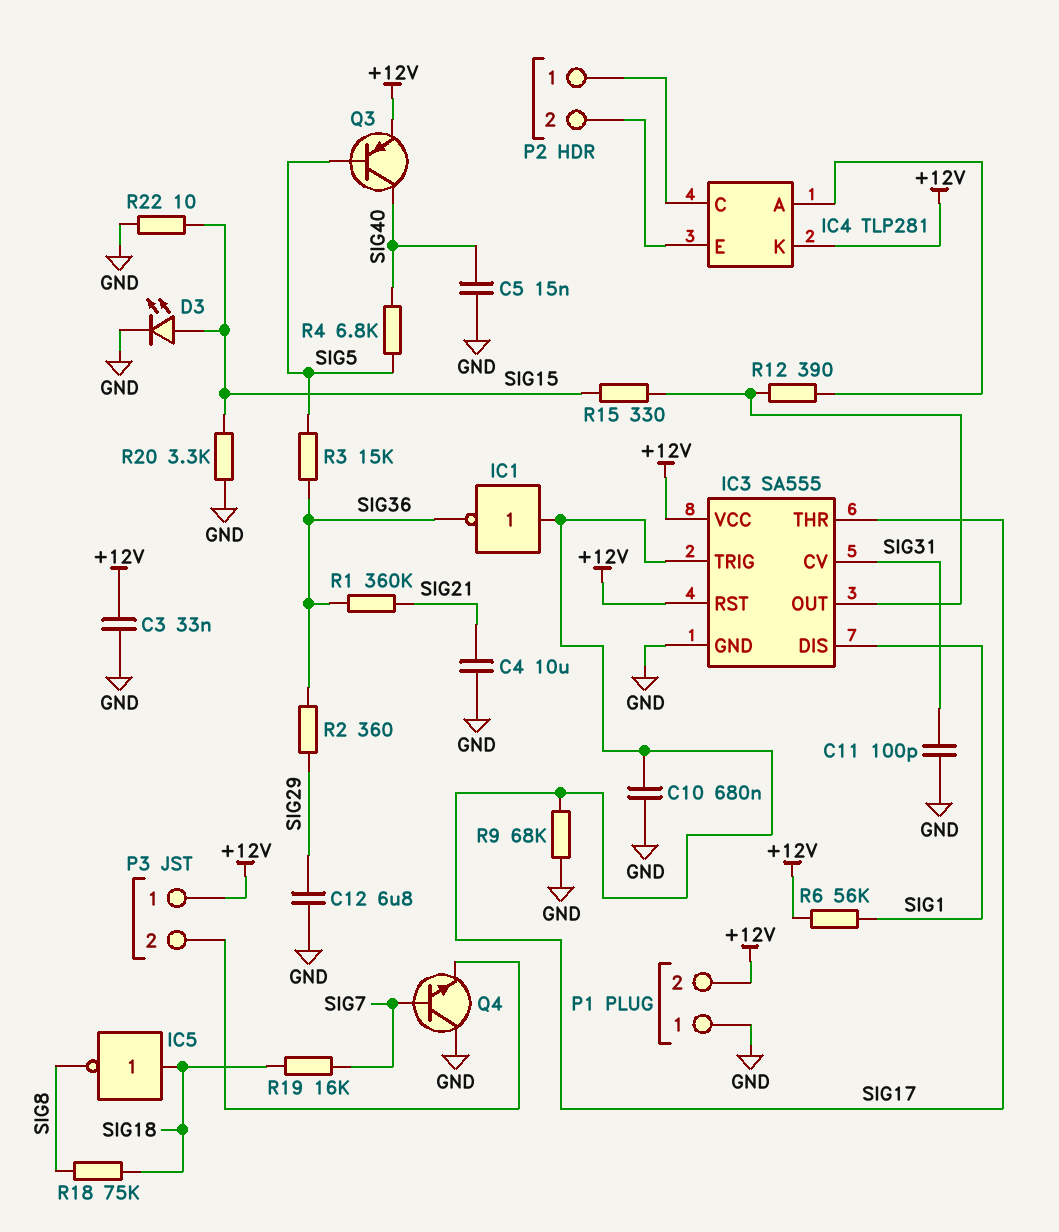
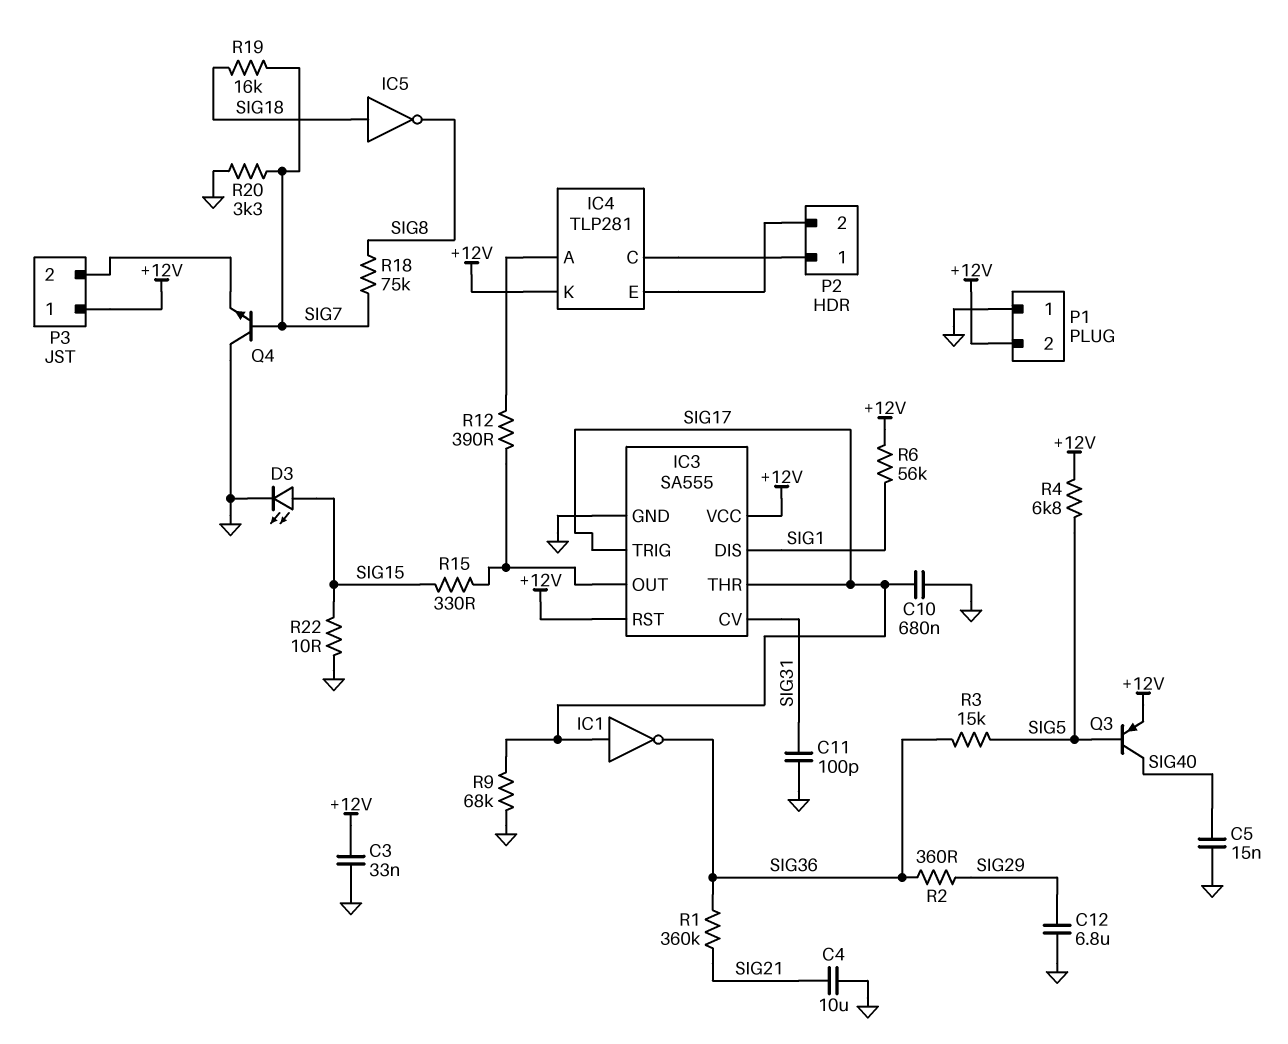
R4: 6.8k (SIG5, SIG40) -> 6.8k (+12V, SIG5)
R18: 75k (SIG8, SIG18) -> 75k (SIG7, SIG8)
R20: 3.3k (GND, SIG15) -> 3.3k (GND, SIG7)

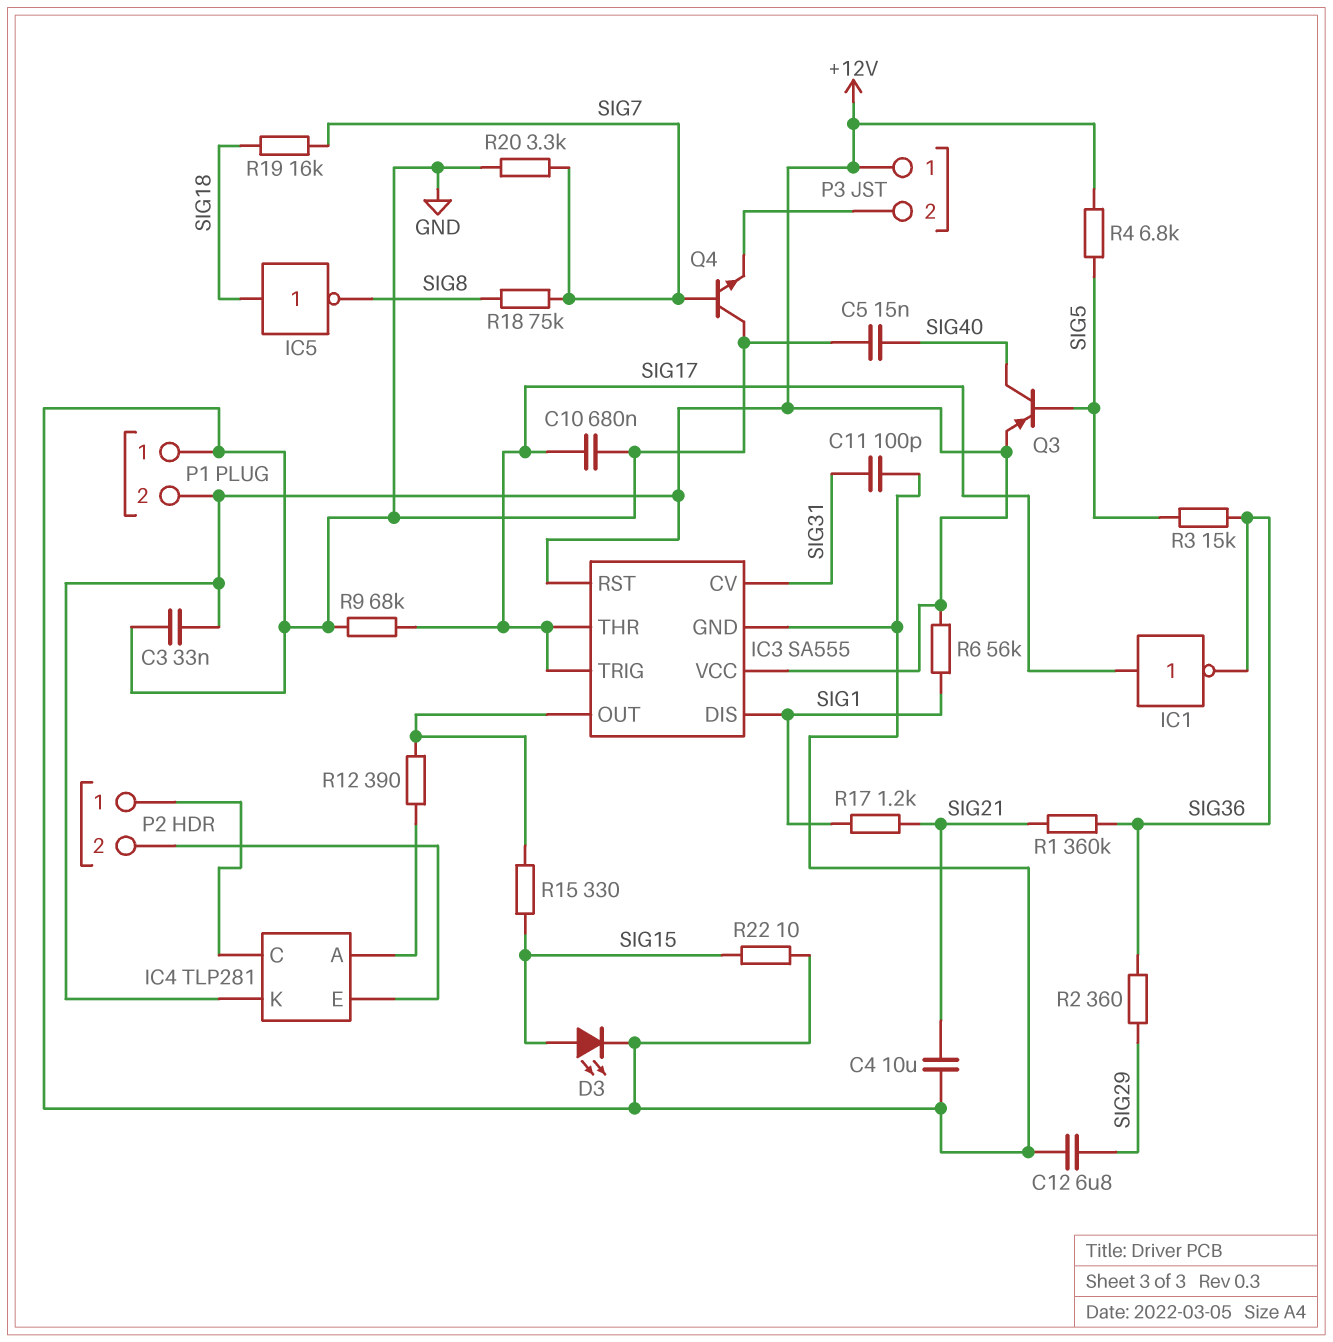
R17: none -> 1.2k (SIG1, SIG21)

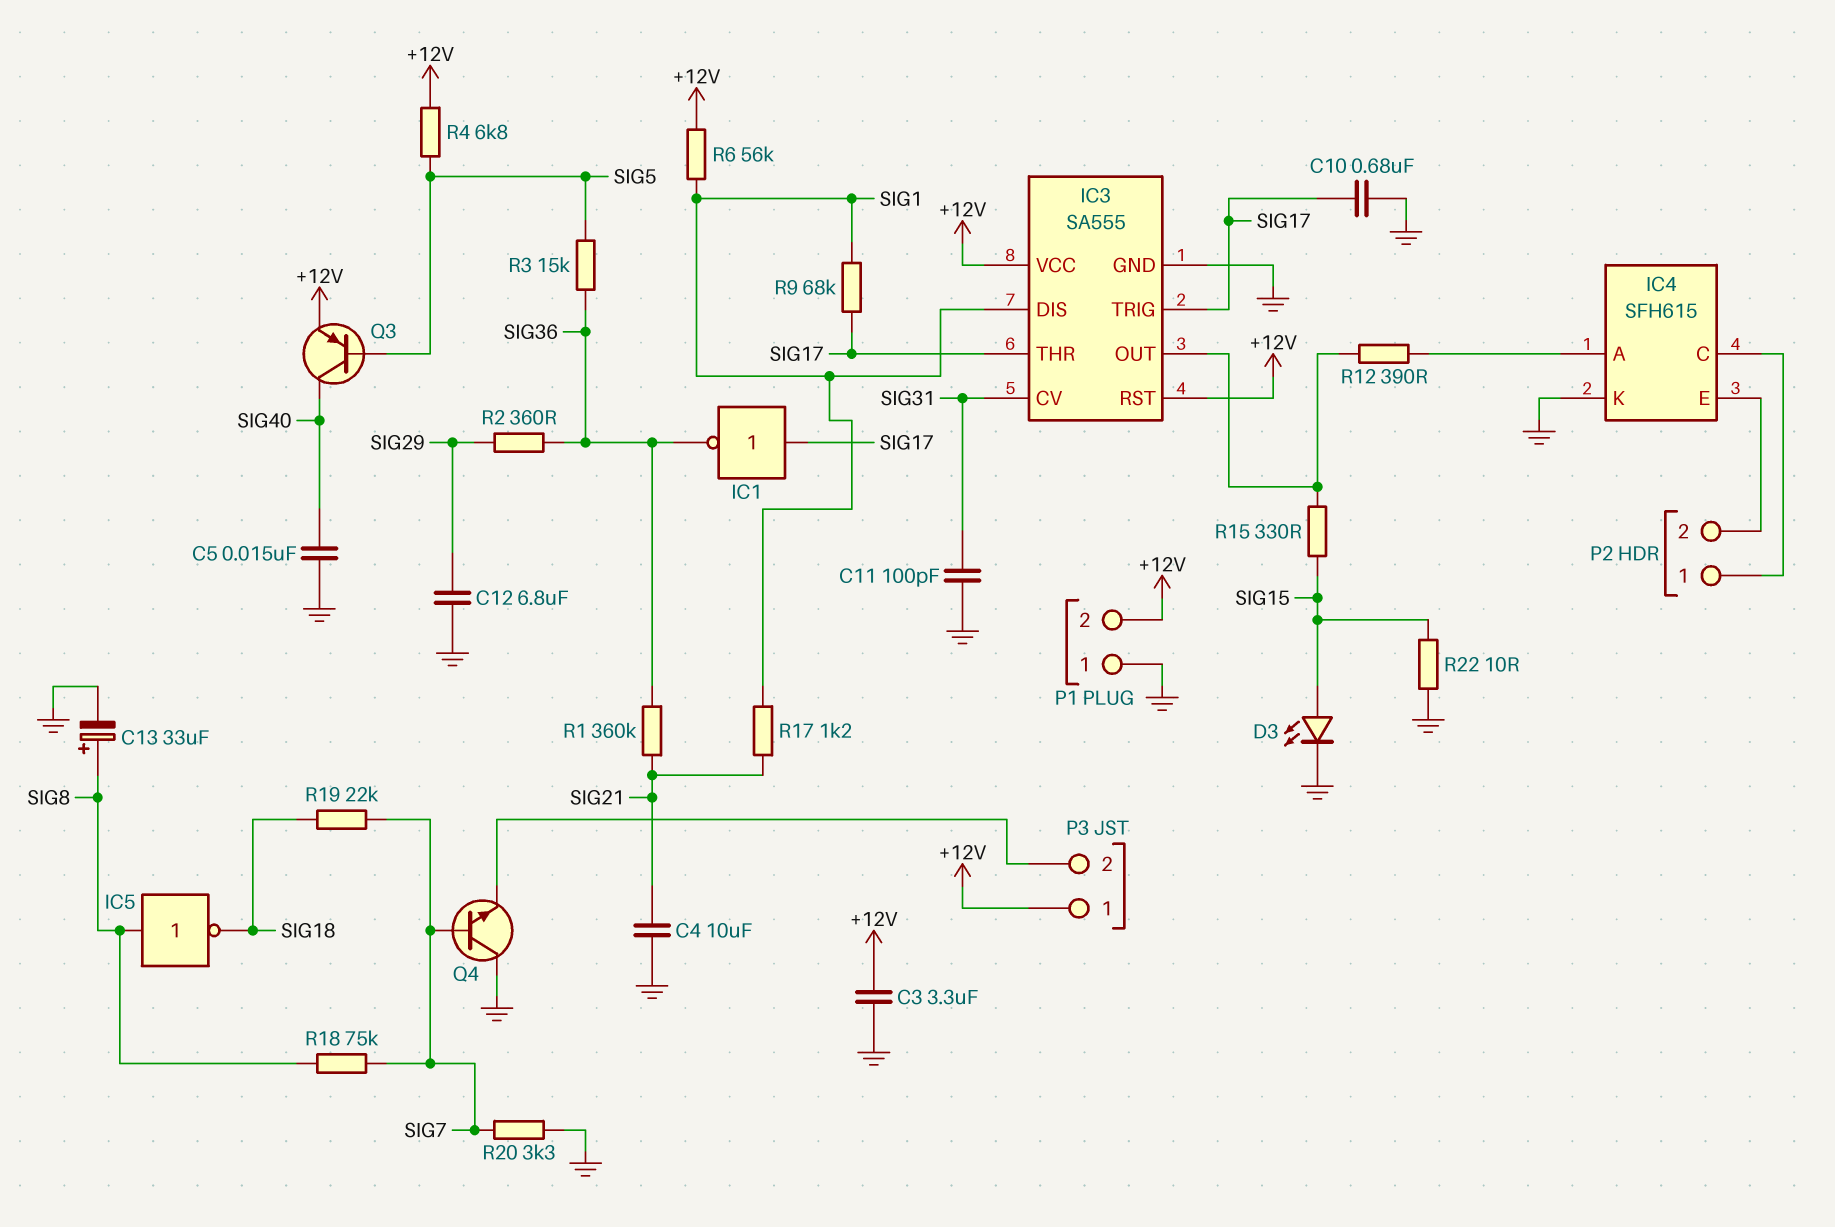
C3: 33nF (+12V, GND) -> 3.3uF (+12V, GND)
C13: none -> 33uF (plus SIG8, minus GND)
IC4: TLP281 -> SFH615
IC4 pin K: +12V -> GND
IC5: NOT (in SIG18, out SIG8) -> NOT (in SIG8, out SIG18)
R9: 68k (GND, SIG17) -> 68k (SIG1, SIG17)
R19: 16k (SIG7, SIG18) -> 22k (SIG7, SIG18)

